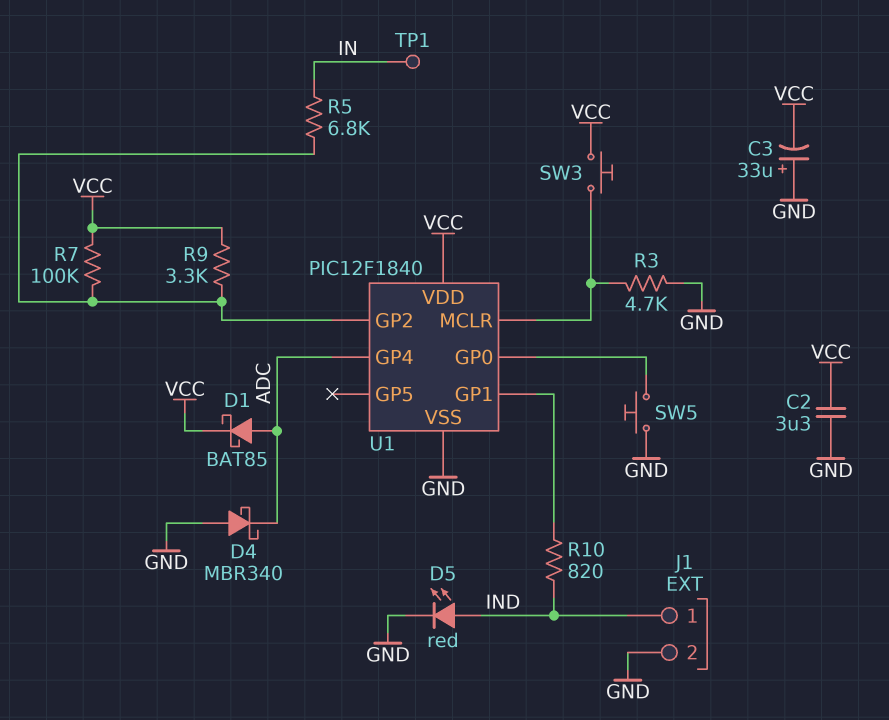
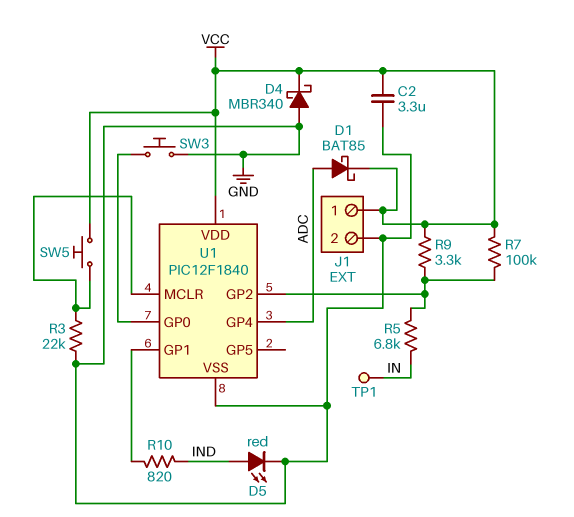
C3: 33uF (plus GND, minus VCC) -> none
D4: schottky MBR340 (A GND, K ADC) -> schottky MBR340 (A GND, K VCC)
J1 pin 1: IND -> VCC
R3: 4.7k (GND, U1/MCLR) -> 22k (GND, U1/MCLR)
SW3: button (U1/MCLR, VCC) -> button (GND, U1/GP0)
SW5: button (GND, U1/GP0) -> button (U1/MCLR, VCC)

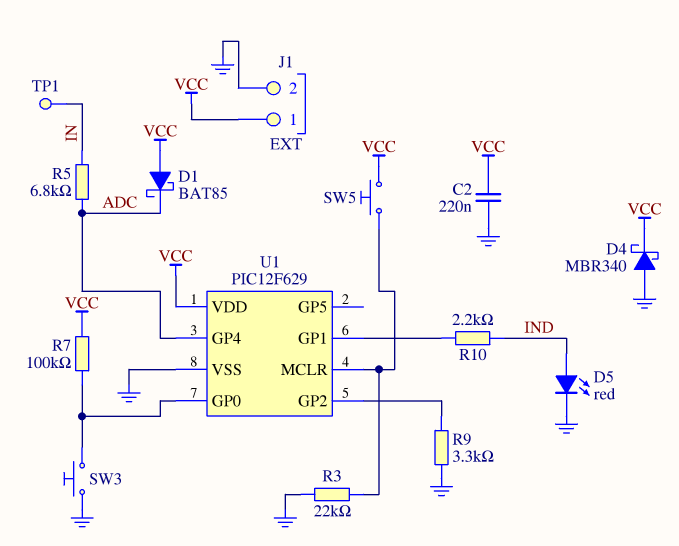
C2: 3.3uF (GND, VCC) -> 220nF (GND, VCC)
D1: schottky BAT85 (A ADC, K VCC) -> schottky BAT85 (A VCC, K ADC)
R5: 6.8k (IN, U1/GP2) -> 6.8k (ADC, IN)
R7: 100k (U1/GP2, VCC) -> 100k (U1/GP0, VCC)
R9: 3.3k (U1/GP2, VCC) -> 3.3k (GND, U1/GP2)
R10: 820 (IND, U1/GP1) -> 2.2k (IND, U1/GP1)
U1: PIC12F1840 -> PIC12F629

